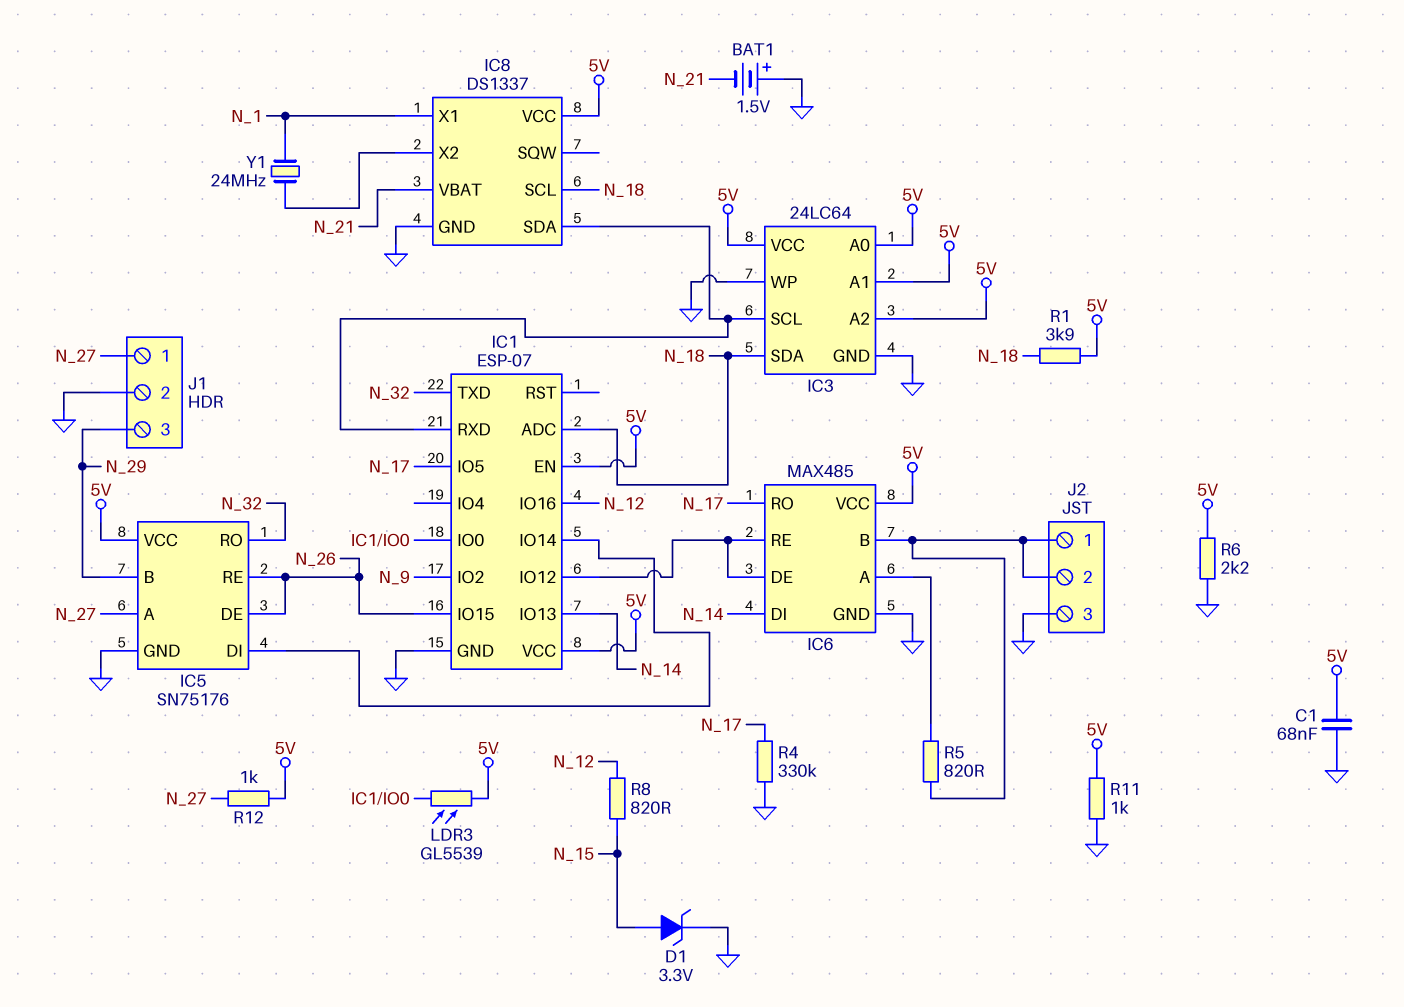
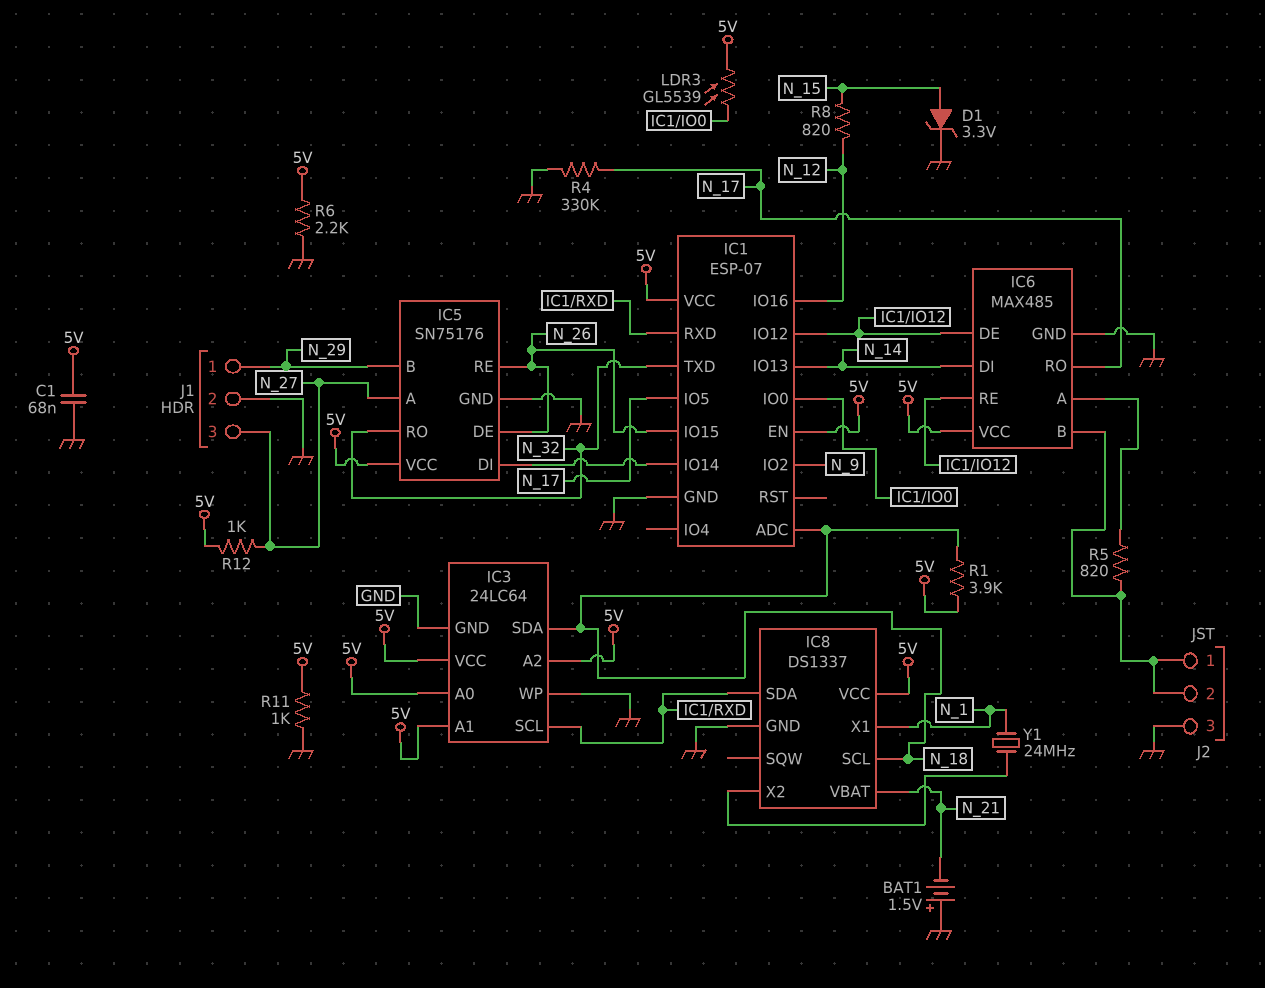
J1 pin 1: N_27 -> N_29
J1 pin 3: N_29 -> N_27

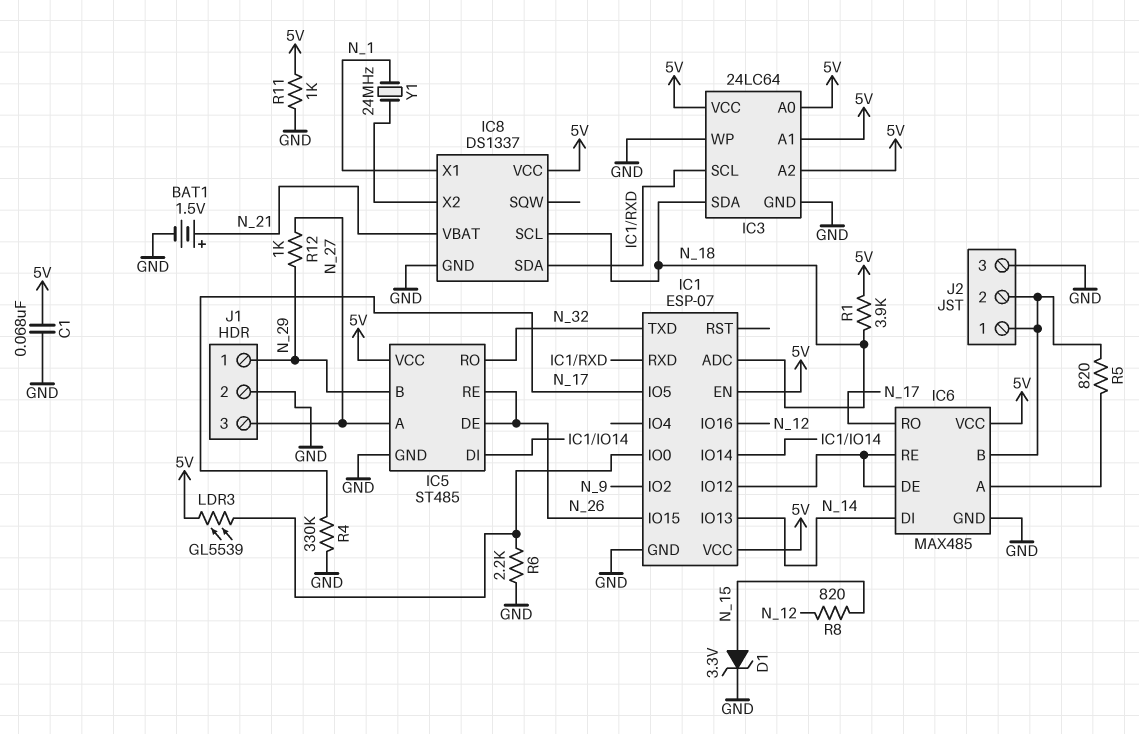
BAT1: 1.5V (plus GND, minus N_21) -> 1.5V (plus N_21, minus GND)
IC5: SN75176 -> ST485
R6: 2.2k (5V, GND) -> 2.2k (GND, IC1/IO0)
R12: 1k (5V, N_27) -> 1k (N_27, N_29)

